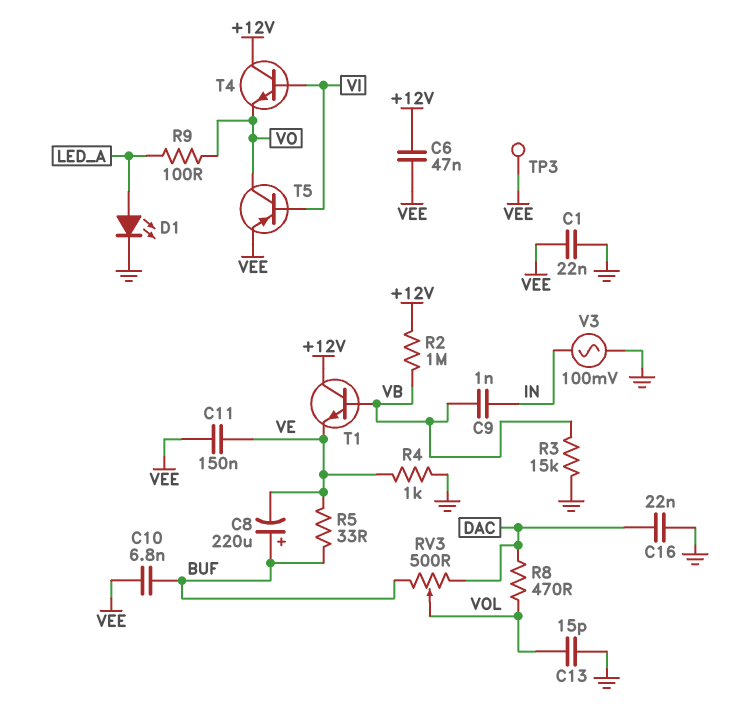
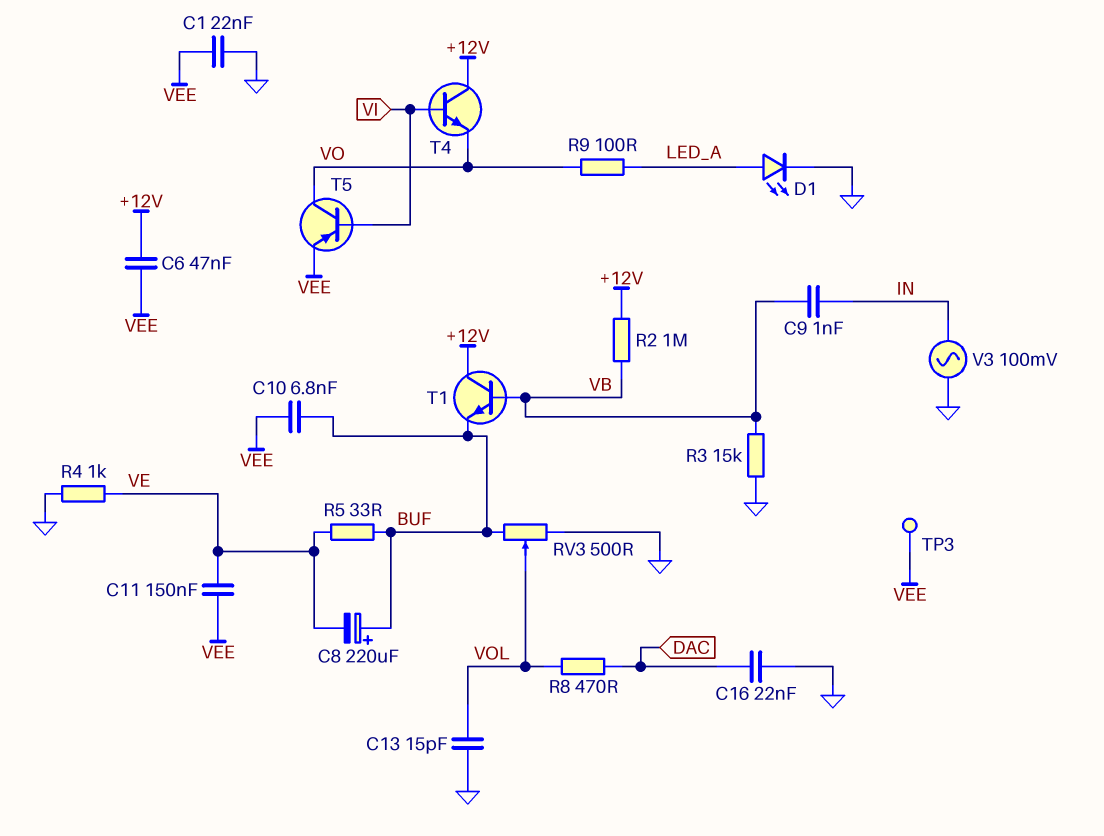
RV3: 500 (BUF, DAC, wiper VOL) -> 500 (BUF, GND, wiper VOL)
T1: NPN (B VB, C +12V, E VE) -> NPN (B VB, C +12V, E BUF)

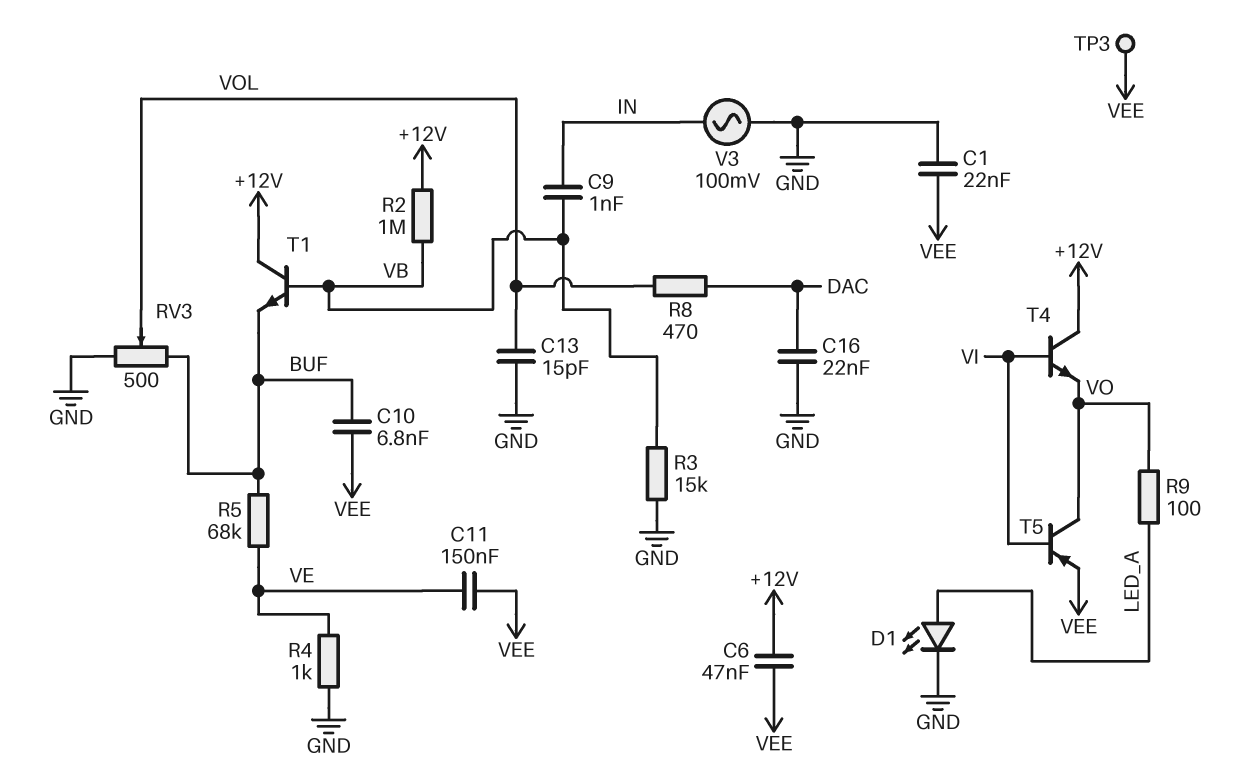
C8: 220uF (plus BUF, minus VE) -> none
R5: 33 (BUF, VE) -> 68k (BUF, VE)

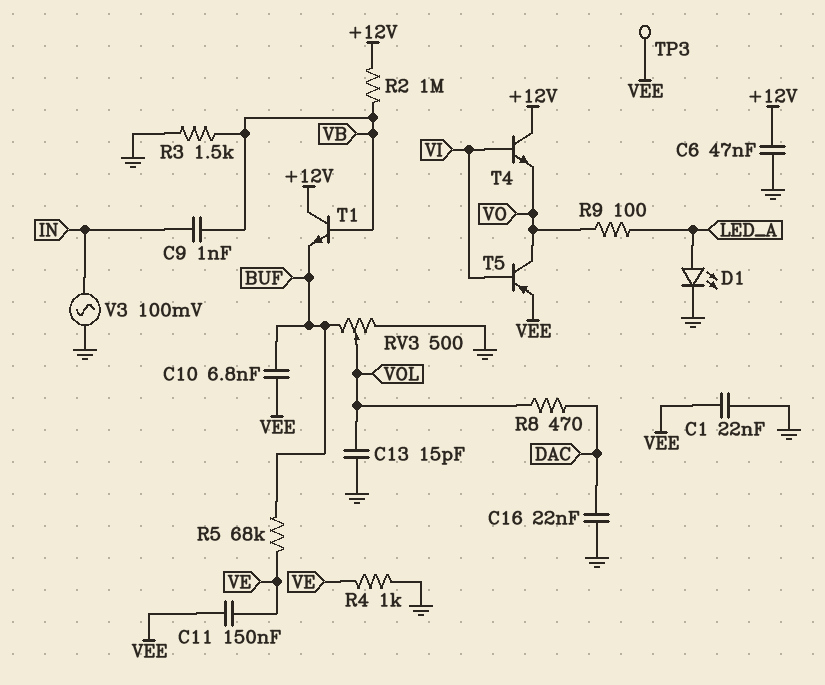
C6: 47nF (+12V, VEE) -> 47nF (+12V, GND)
R3: 15k (GND, VB) -> 1.5k (GND, VB)

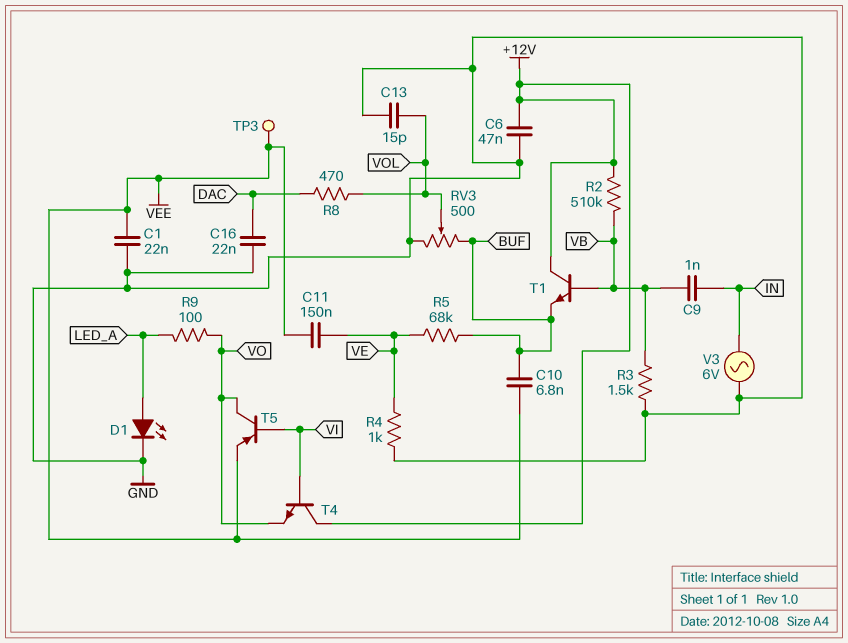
R2: 1M (+12V, VB) -> 510k (+12V, VB)
V3: AC 100mV (GND, IN) -> AC 6V (GND, IN)

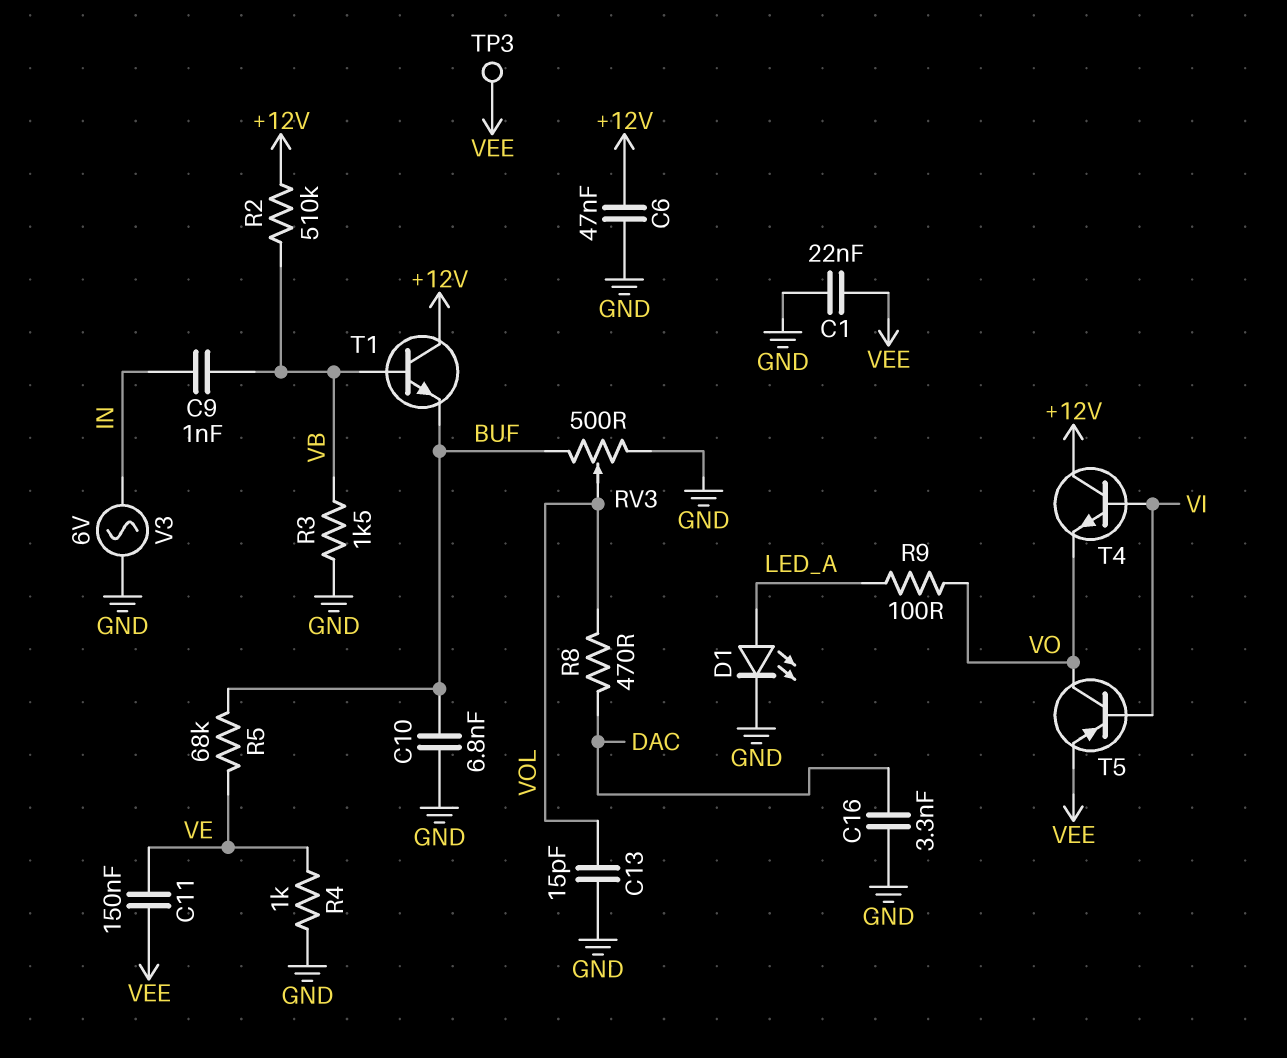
C10: 6.8nF (BUF, VEE) -> 6.8nF (BUF, GND)
C16: 22nF (DAC, GND) -> 3.3nF (DAC, GND)

